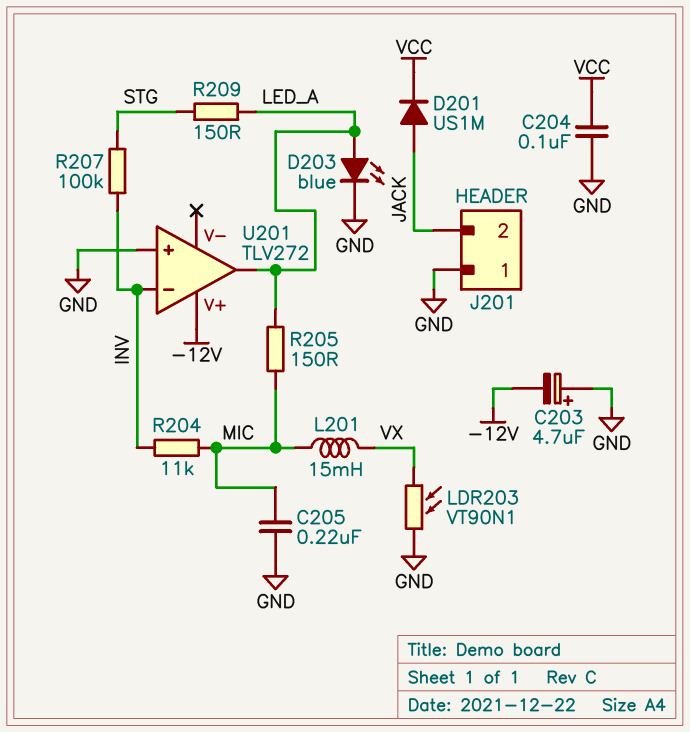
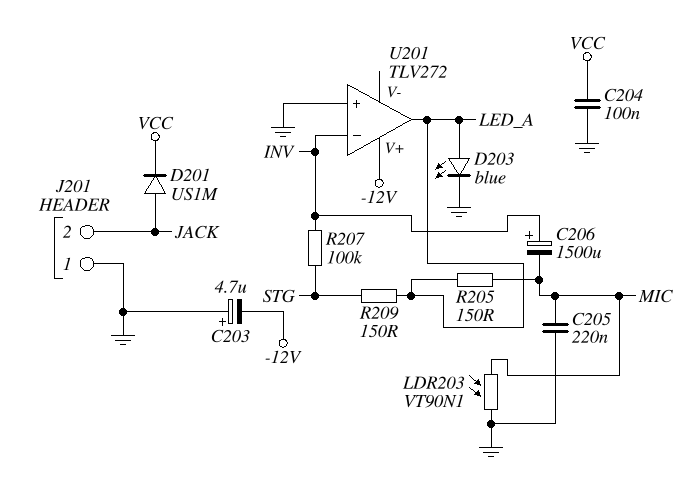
C206: none -> 1500uF (plus INV, minus MIC)
L201: 15mH (MIC, VX) -> none
LDR203: VT90N1 (GND, VX) -> VT90N1 (GND, MIC)
R204: 11k (INV, MIC) -> none

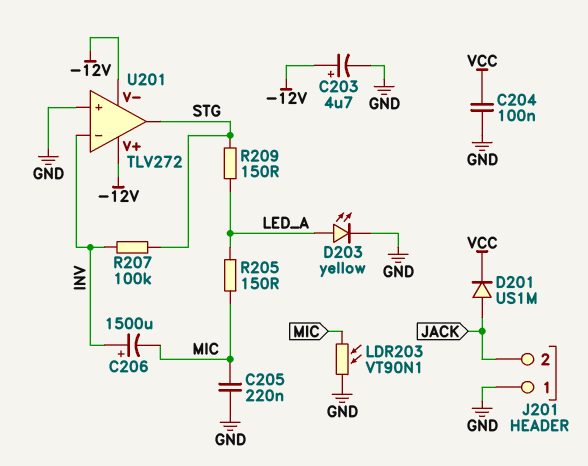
C203: 4.7uF (plus GND, minus -12V) -> 4.7uF (plus -12V, minus GND)
D203: LED blue (A LED_A, K GND) -> LED yellow (A LED_A, K GND)
U201 pin V-: none -> -12V
U201 pin out: LED_A -> STG

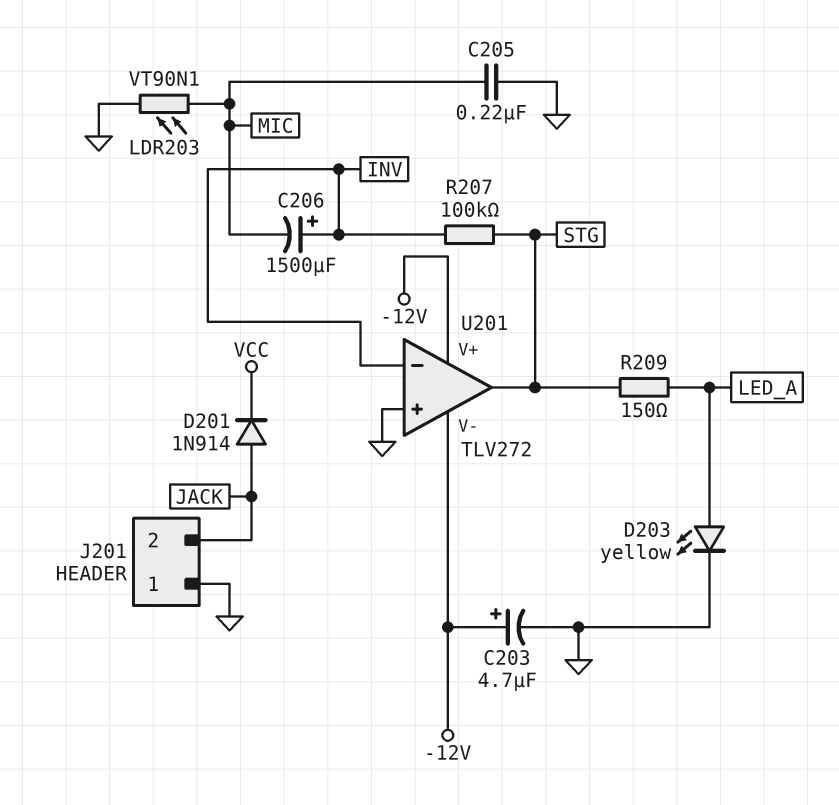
C204: 100nF (GND, VCC) -> none
D201: diode US1M (A JACK, K VCC) -> diode 1N914 (A JACK, K VCC)
R205: 150 (LED_A, MIC) -> none

